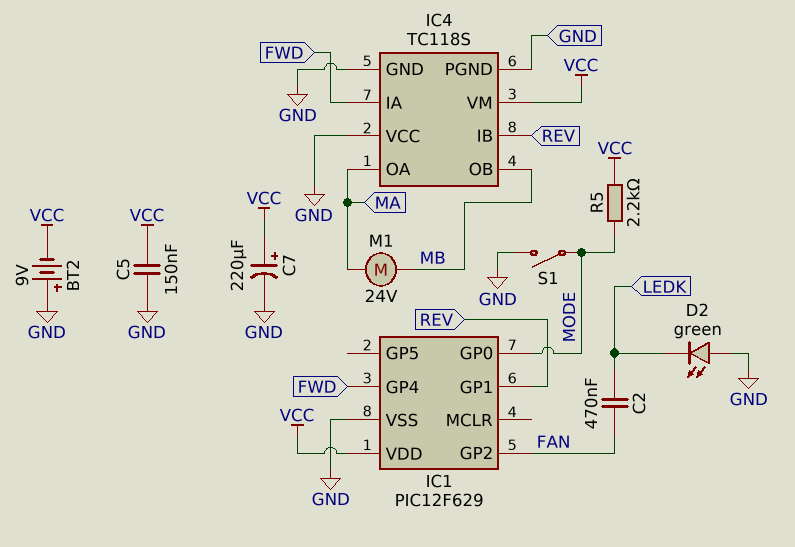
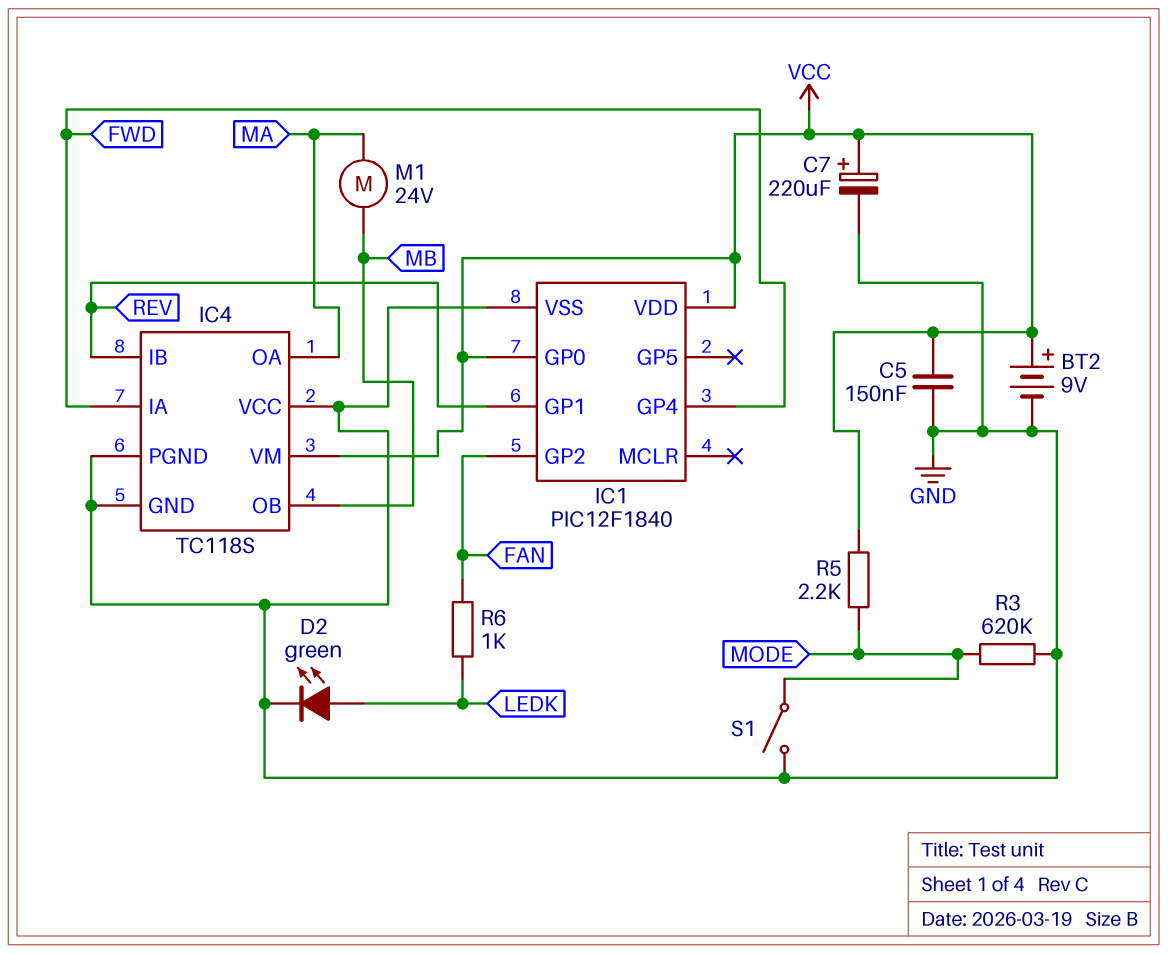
BT2: 9V (plus GND, minus VCC) -> 9V (plus VCC, minus GND)
C2: 470nF (FAN, LEDK) -> none
D2: LED green (A GND, K LEDK) -> LED green (A LEDK, K GND)
IC1: PIC12F629 -> PIC12F1840
IC1 pin GP0: MODE -> VCC
R3: none -> 620k (GND, MODE)
R6: none -> 1k (FAN, LEDK)

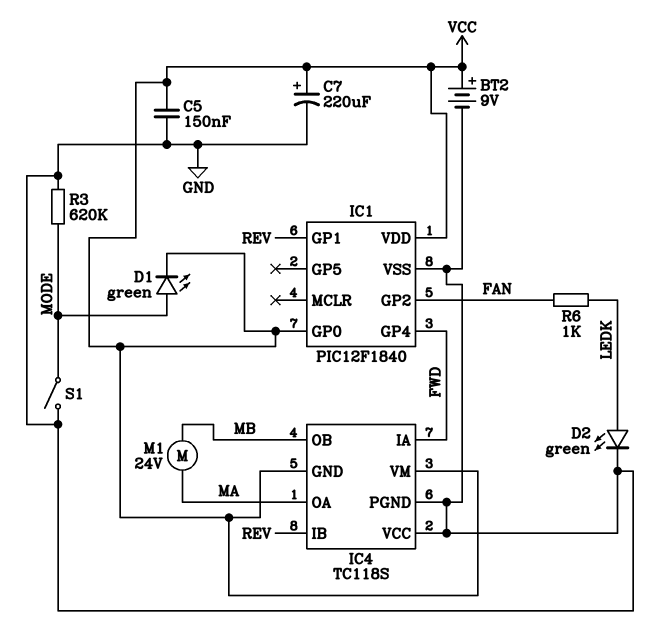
D1: none -> LED green (A MODE, K VCC)
IC4 pin GND: GND -> VCC
R5: 2.2k (MODE, VCC) -> none

